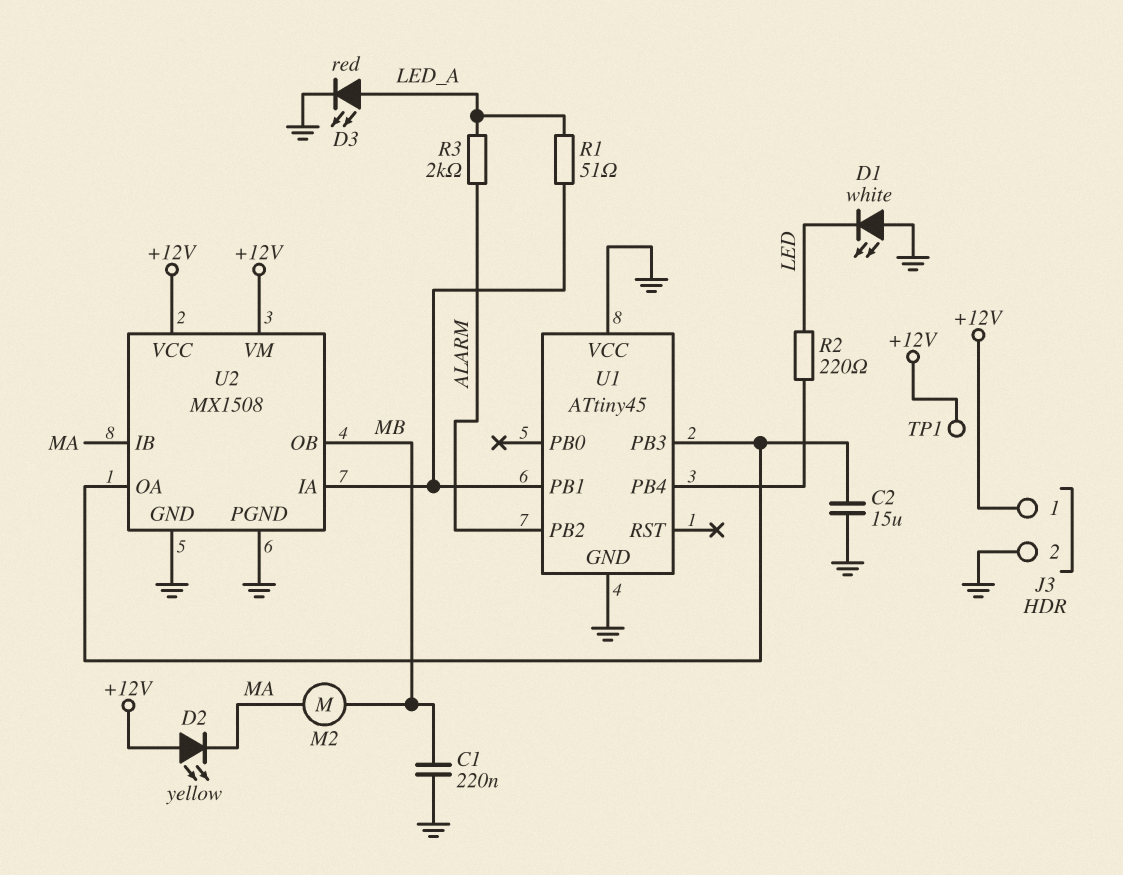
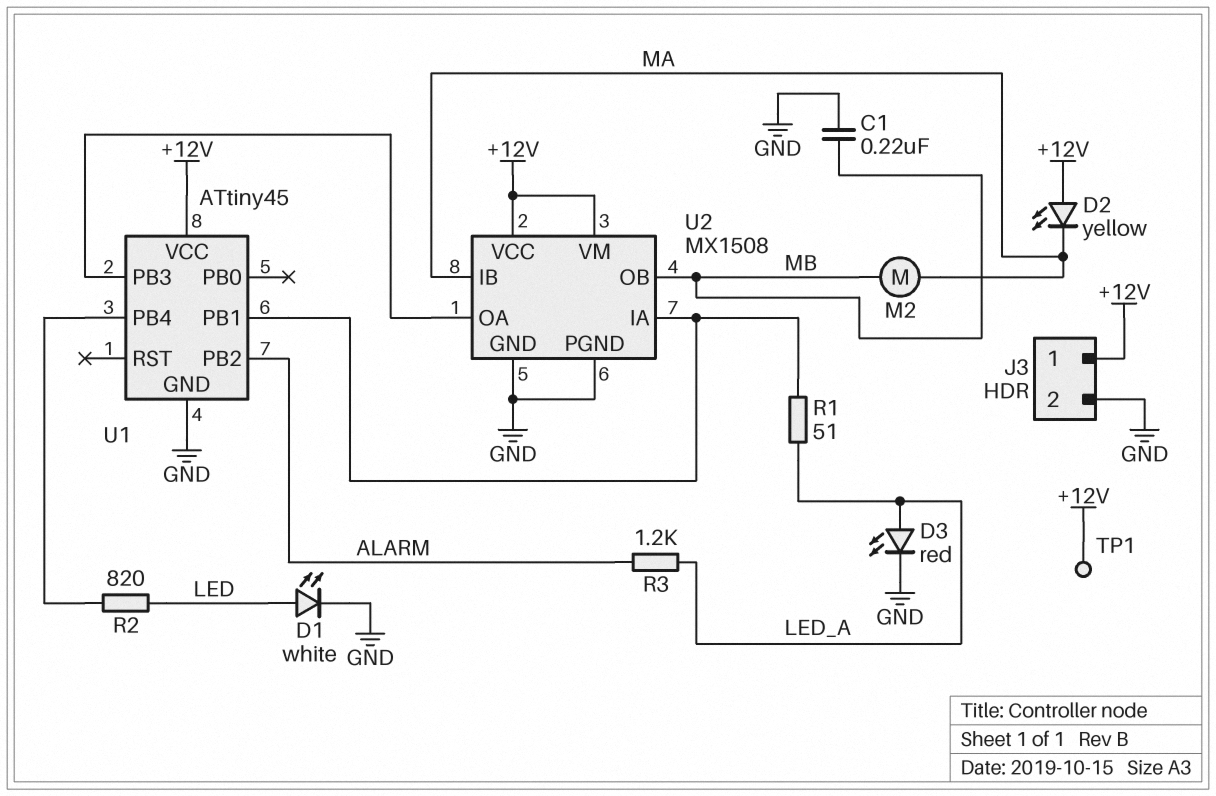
C2: 15uF (GND, U1/PB3) -> none
D1: LED white (A GND, K LED) -> LED white (A LED, K GND)
R2: 220 (LED, U1/PB4) -> 820 (LED, U1/PB4)
R3: 2k (ALARM, LED_A) -> 1.2k (ALARM, LED_A)
U1 pin VCC: GND -> +12V

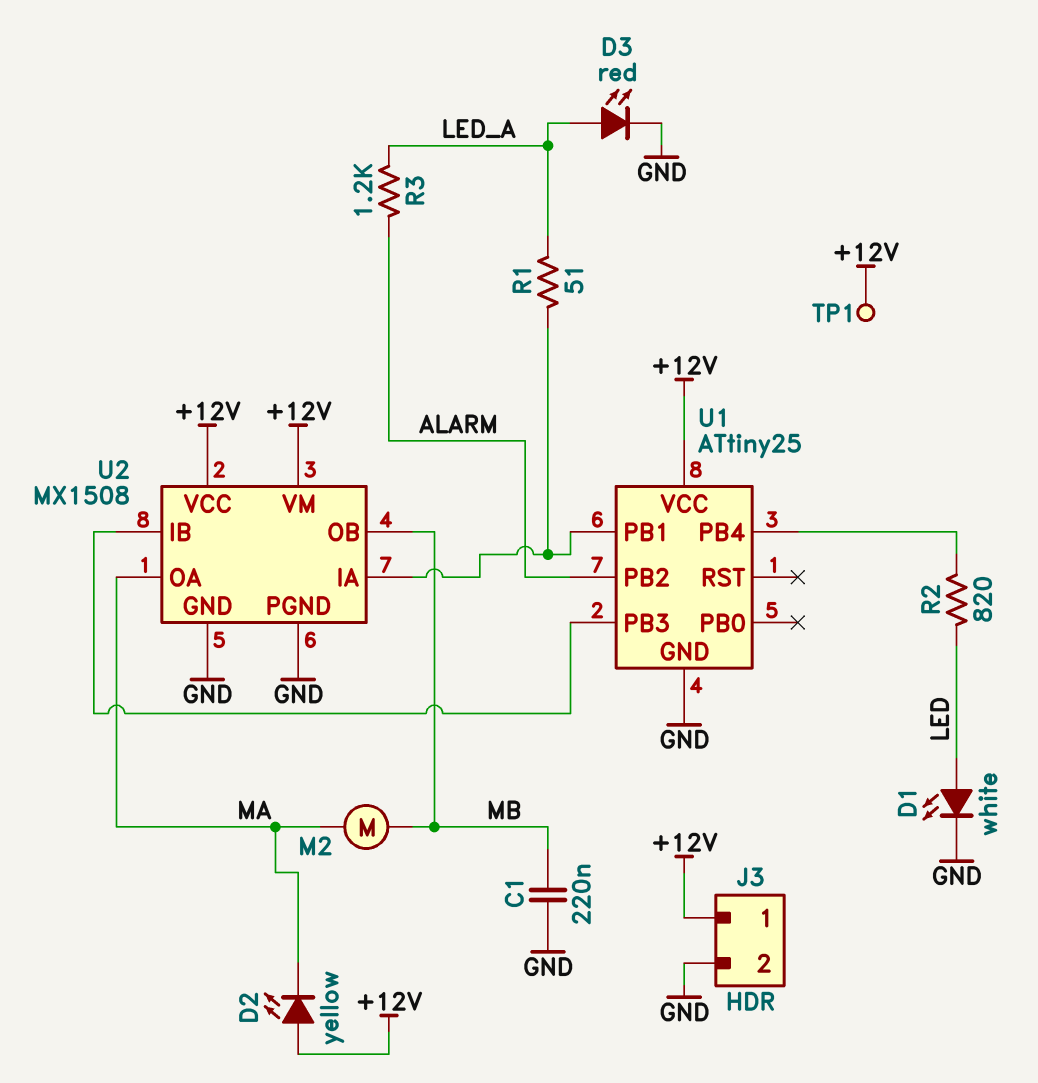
U1: ATtiny45 -> ATtiny25
U2 pin IB: MA -> U1/PB3
U2 pin OA: U1/PB3 -> MA

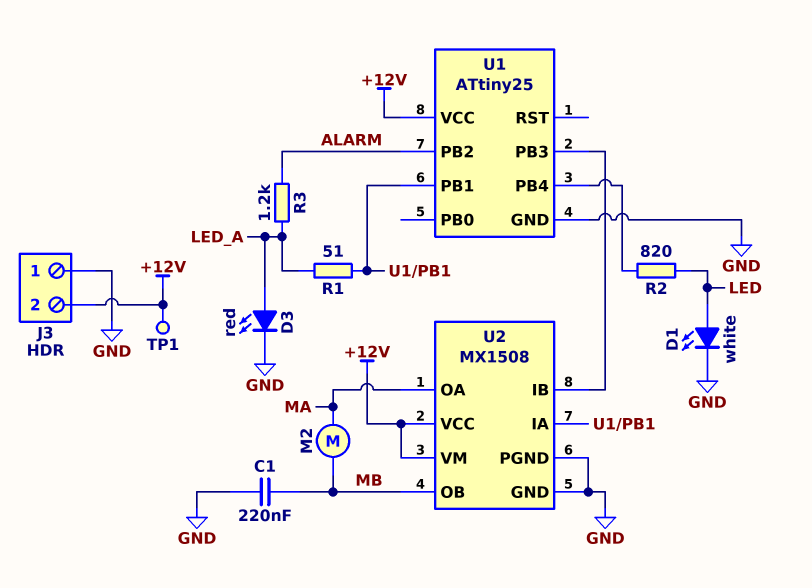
D2: LED yellow (A +12V, K MA) -> none
J3 pin 1: +12V -> GND
J3 pin 2: GND -> +12V

